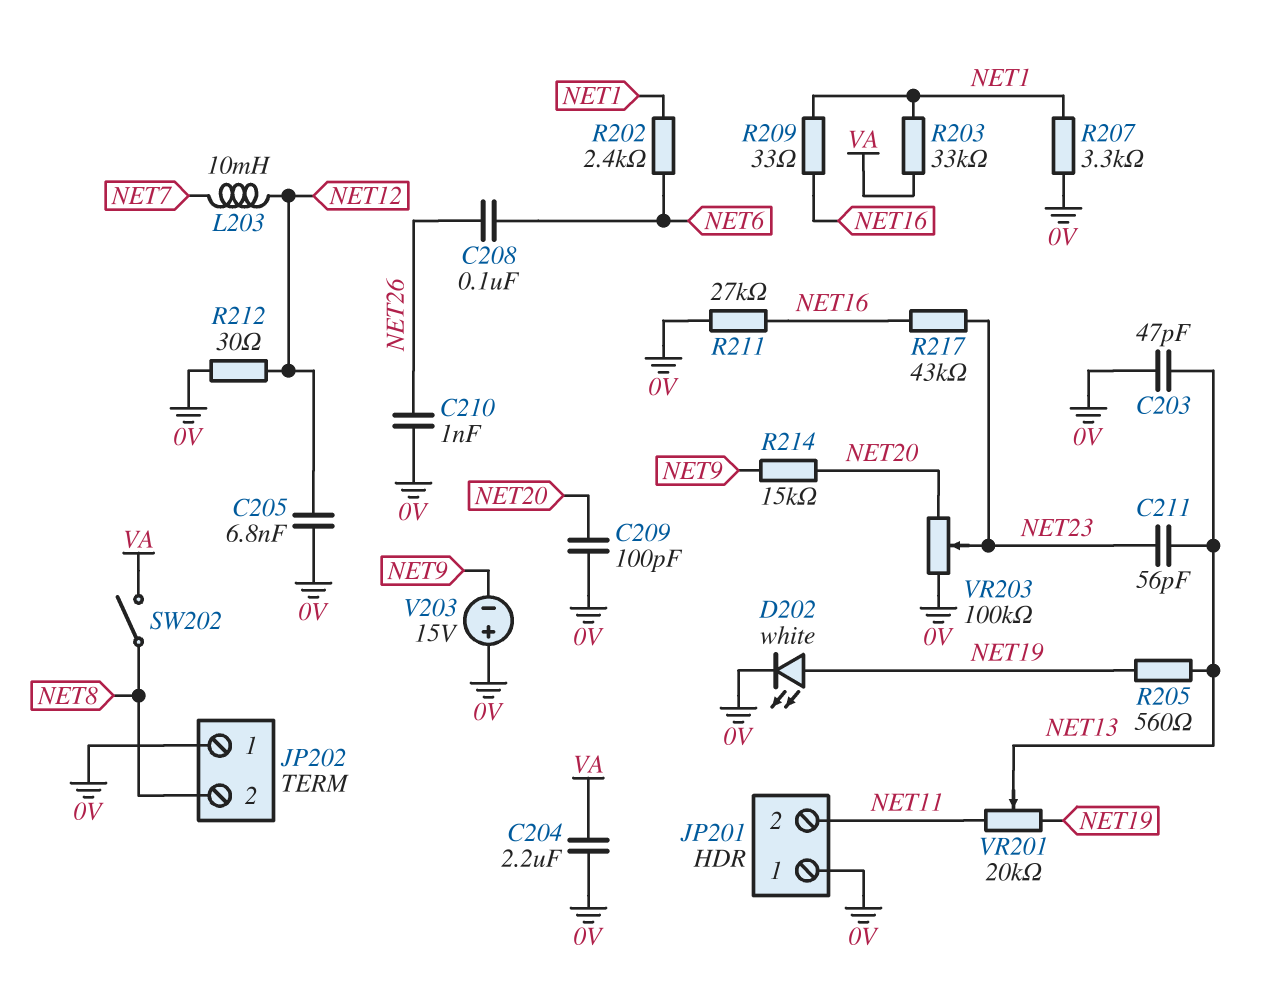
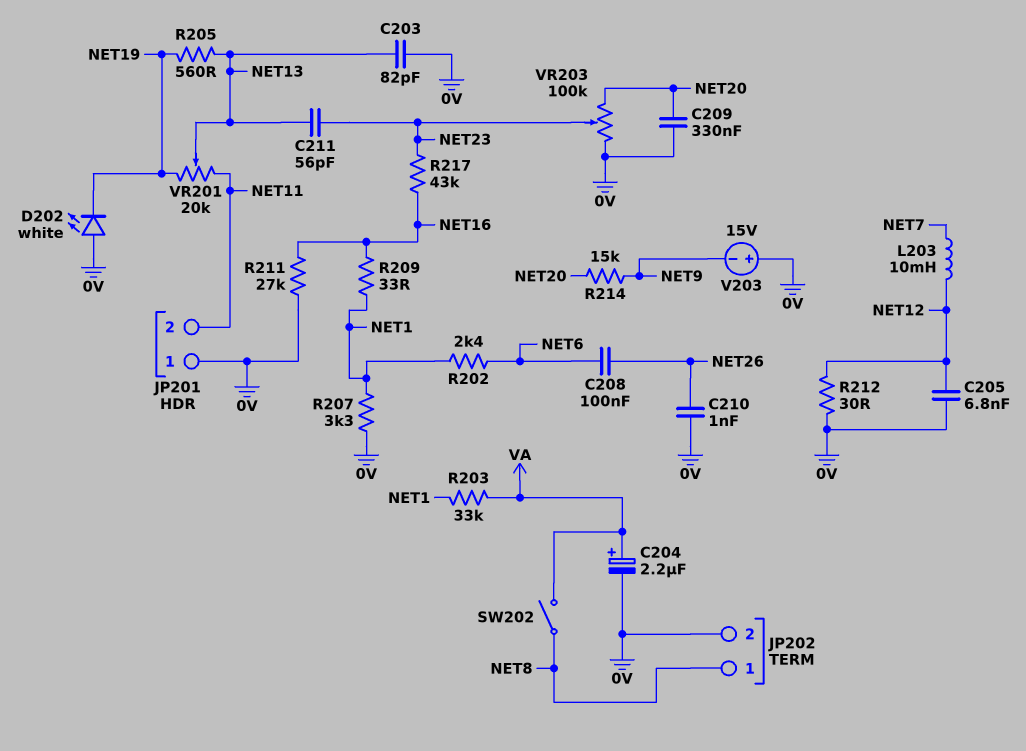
C203: 47pF (0V, NET13) -> 82pF (0V, NET13)
C204: 2.2uF (0V, VA) -> 2.2uF (plus VA, minus 0V)
C209: 100pF (0V, NET20) -> 330nF (0V, NET20)
D202: LED white (A NET19, K 0V) -> LED white (A 0V, K NET19)
JP202 pin 1: 0V -> NET8
JP202 pin 2: NET8 -> 0V

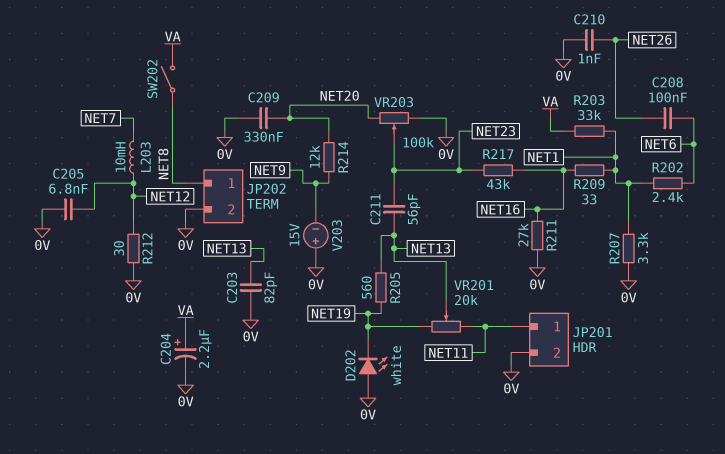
JP201 pin 1: 0V -> NET11
JP201 pin 2: NET11 -> 0V
R214: 15k (NET9, NET20) -> 12k (NET9, NET20)

